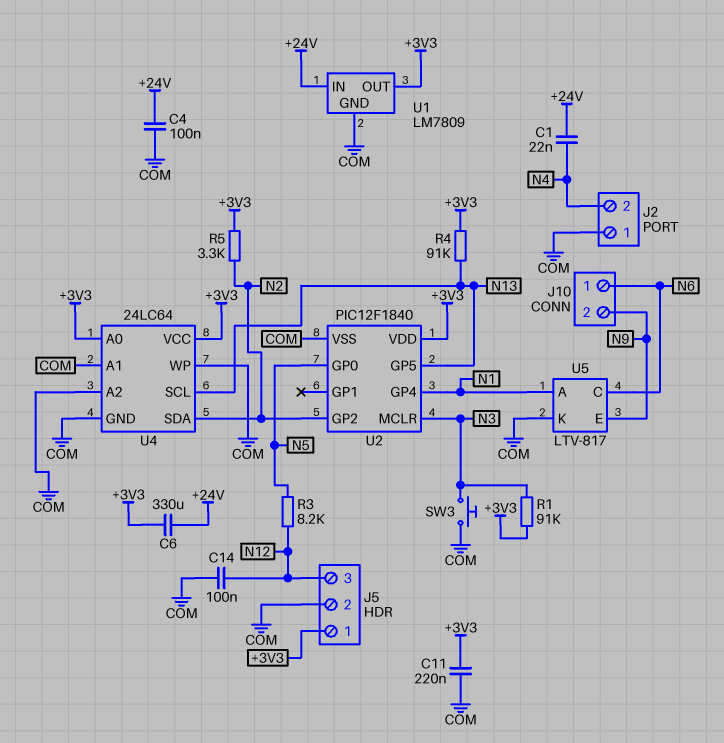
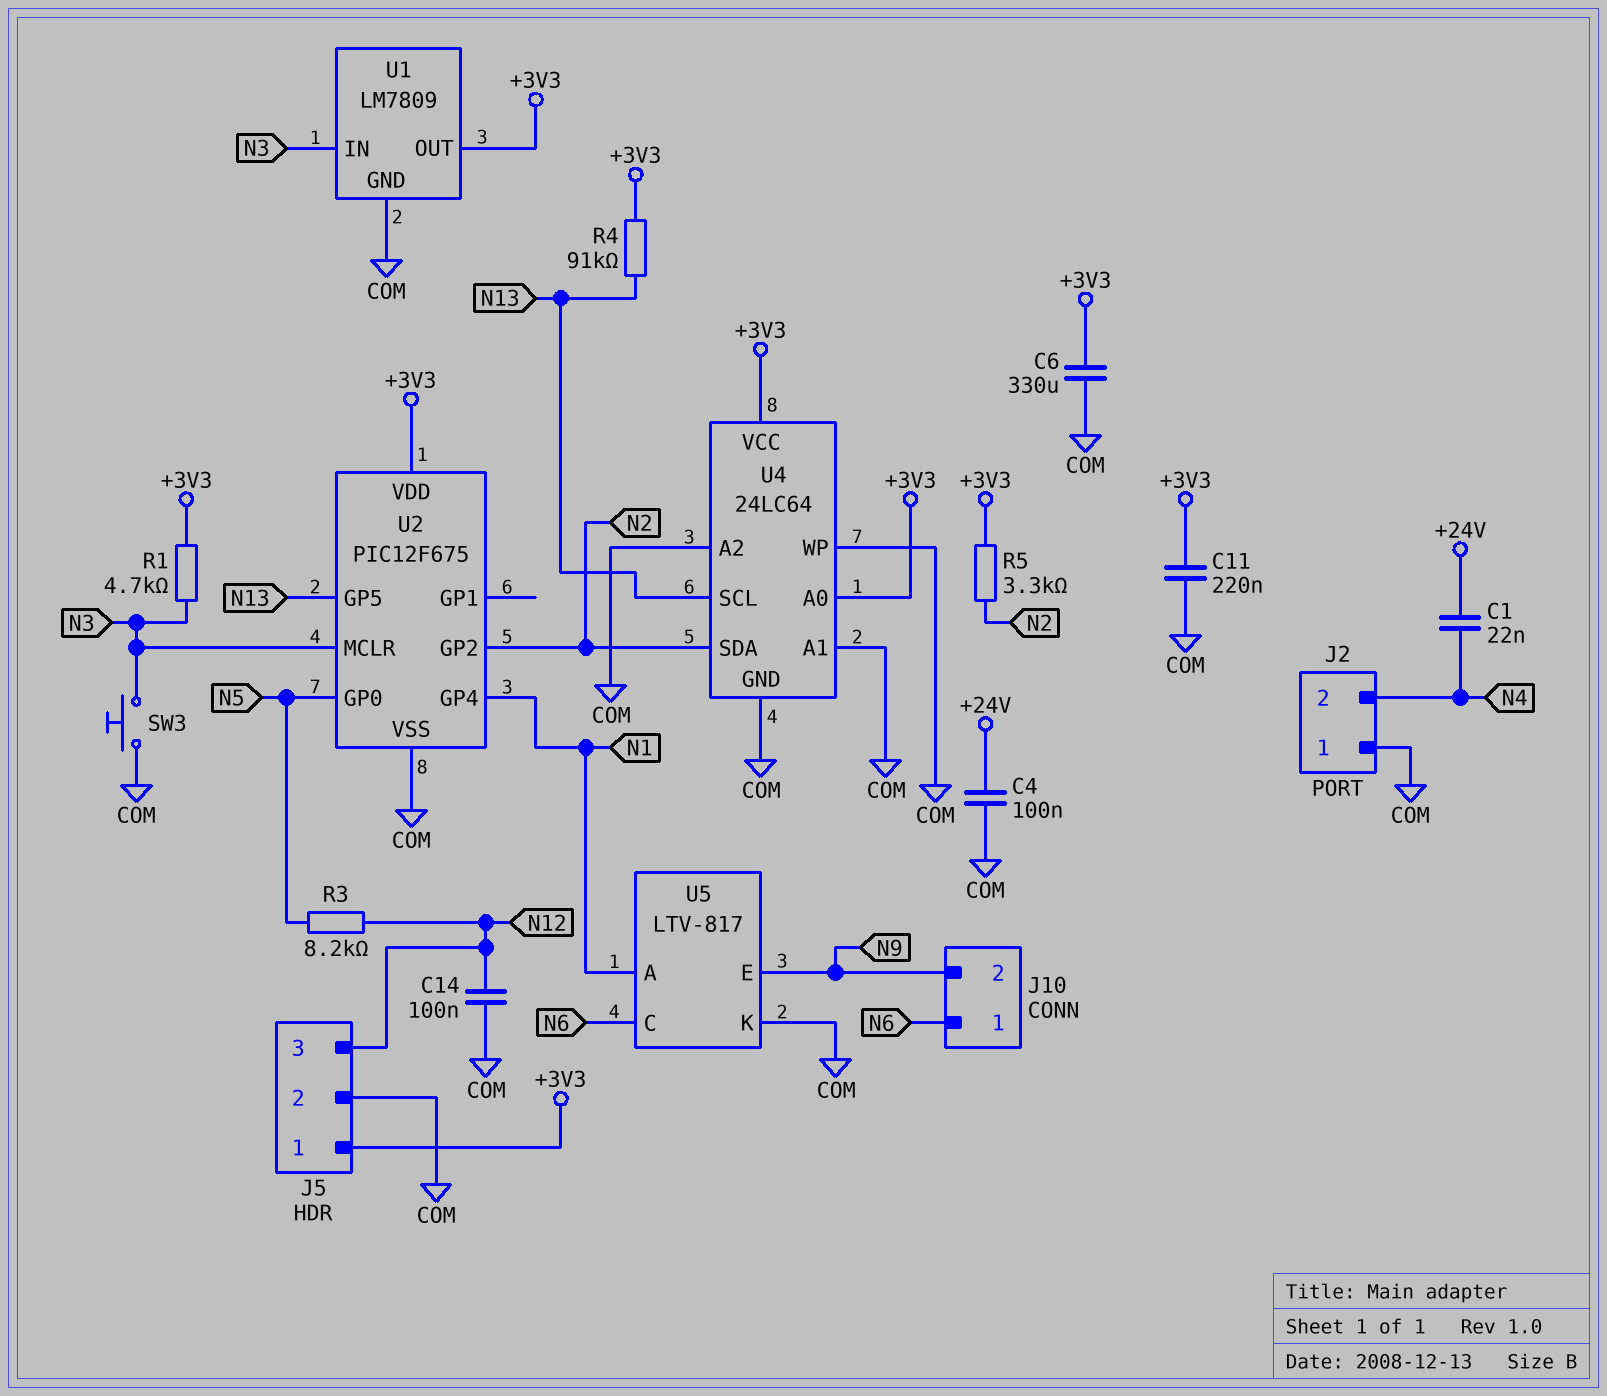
C6: 330uF (+3V3, +24V) -> 330uF (+3V3, COM)
R1: 91k (+3V3, N3) -> 4.7k (+3V3, N3)
U1 pin IN: +24V -> N3
U2: PIC12F1840 -> PIC12F675

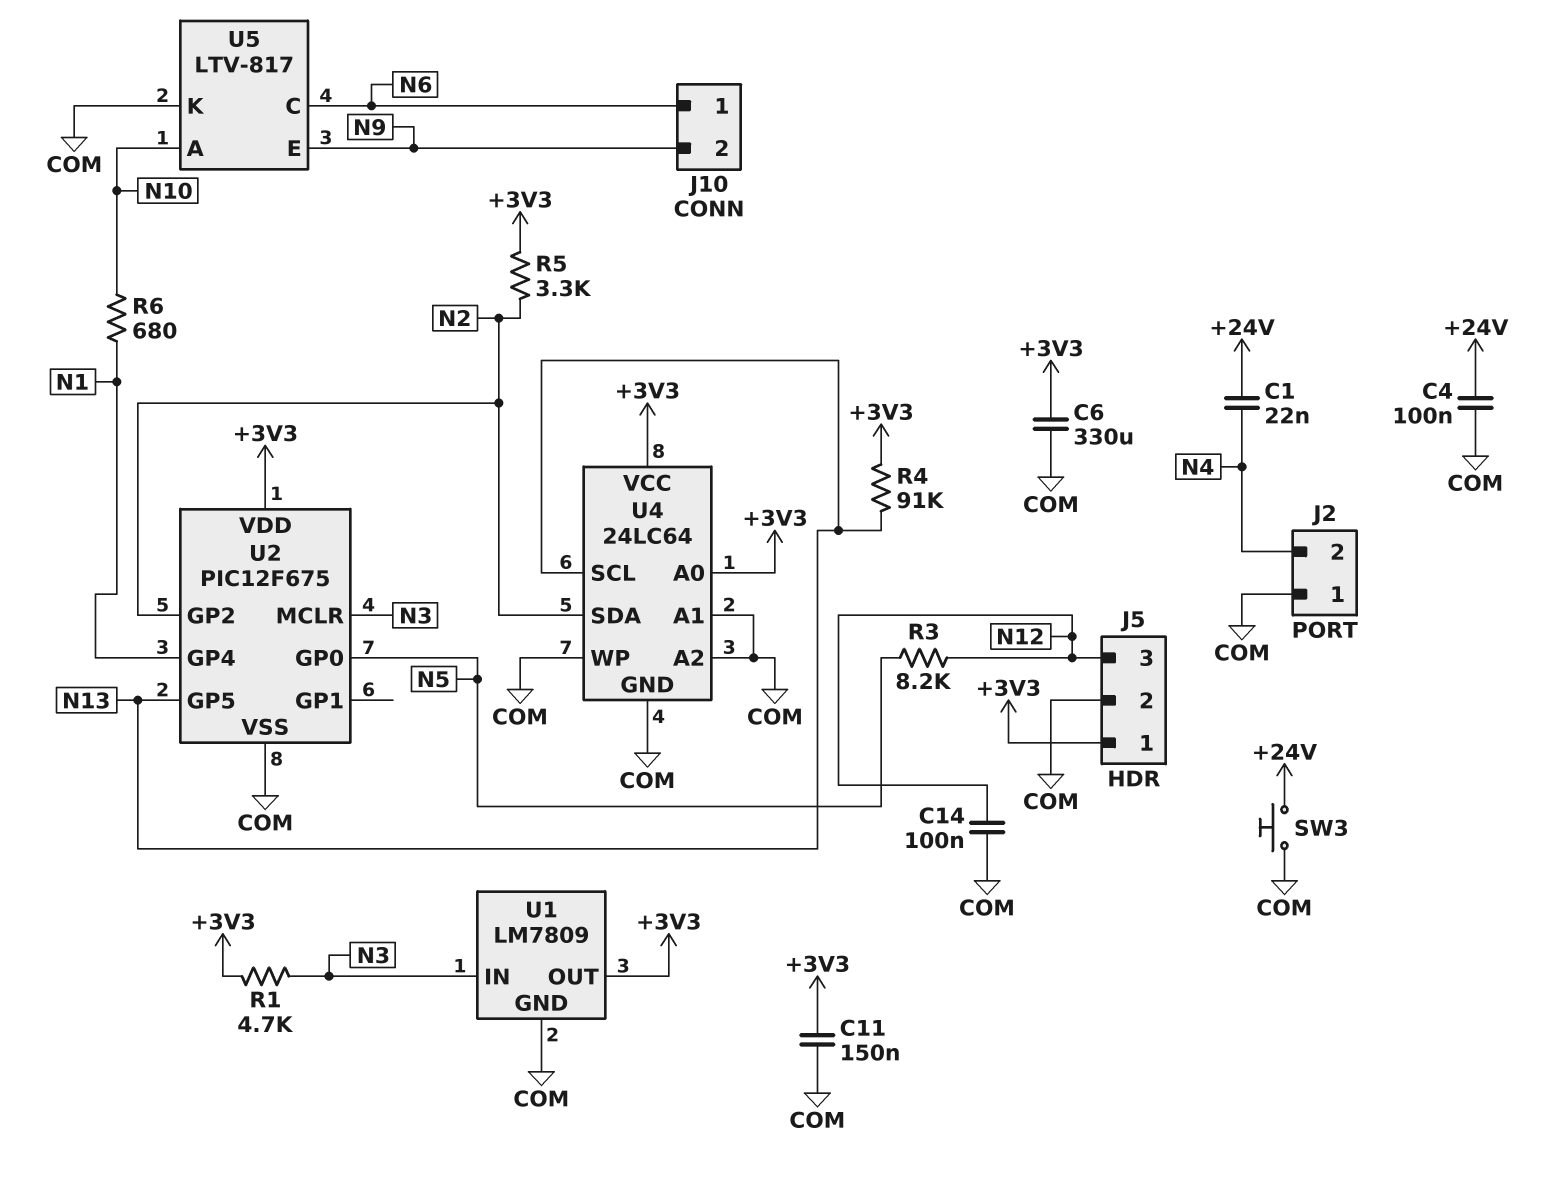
C11: 220nF (+3V3, COM) -> 150nF (+3V3, COM)
R6: none -> 680 (N1, N10)
SW3: button (COM, N3) -> button (+24V, COM)
U5 pin A: N1 -> N10

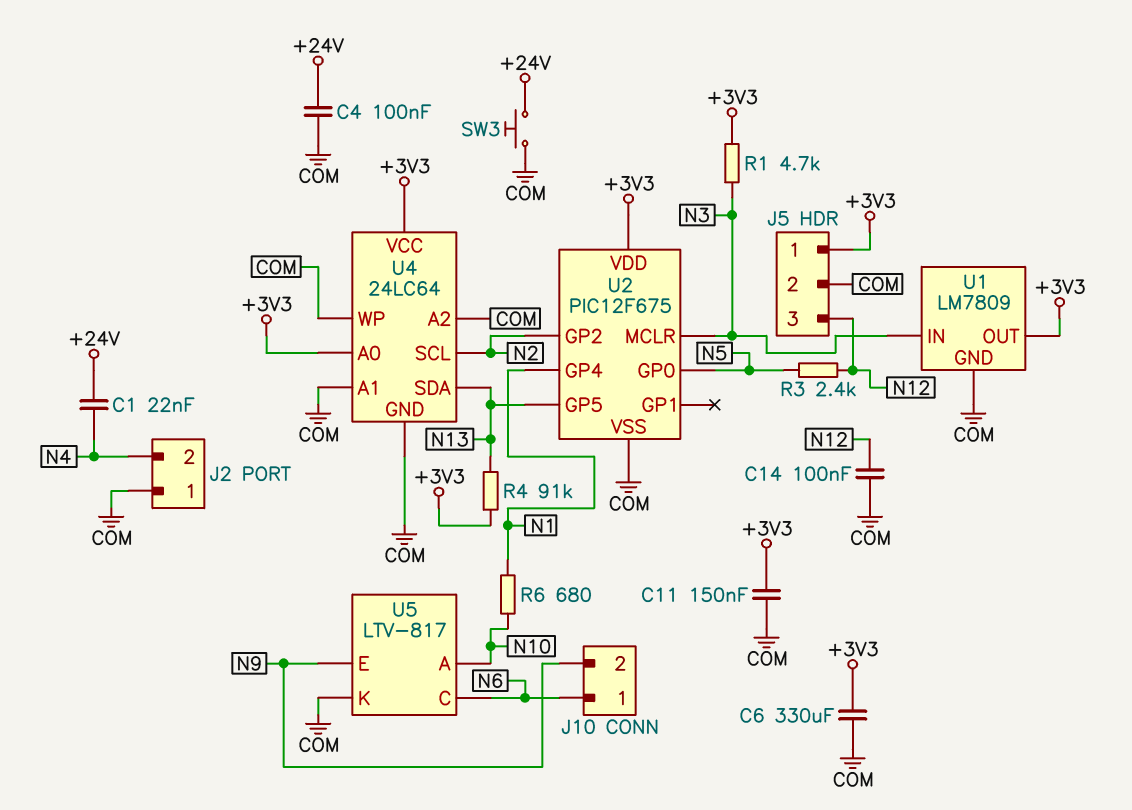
R3: 8.2k (N5, N12) -> 2.4k (N5, N12)
R5: 3.3k (+3V3, N2) -> none
U4 pin SCL: N13 -> N2
U4 pin SDA: N2 -> N13

